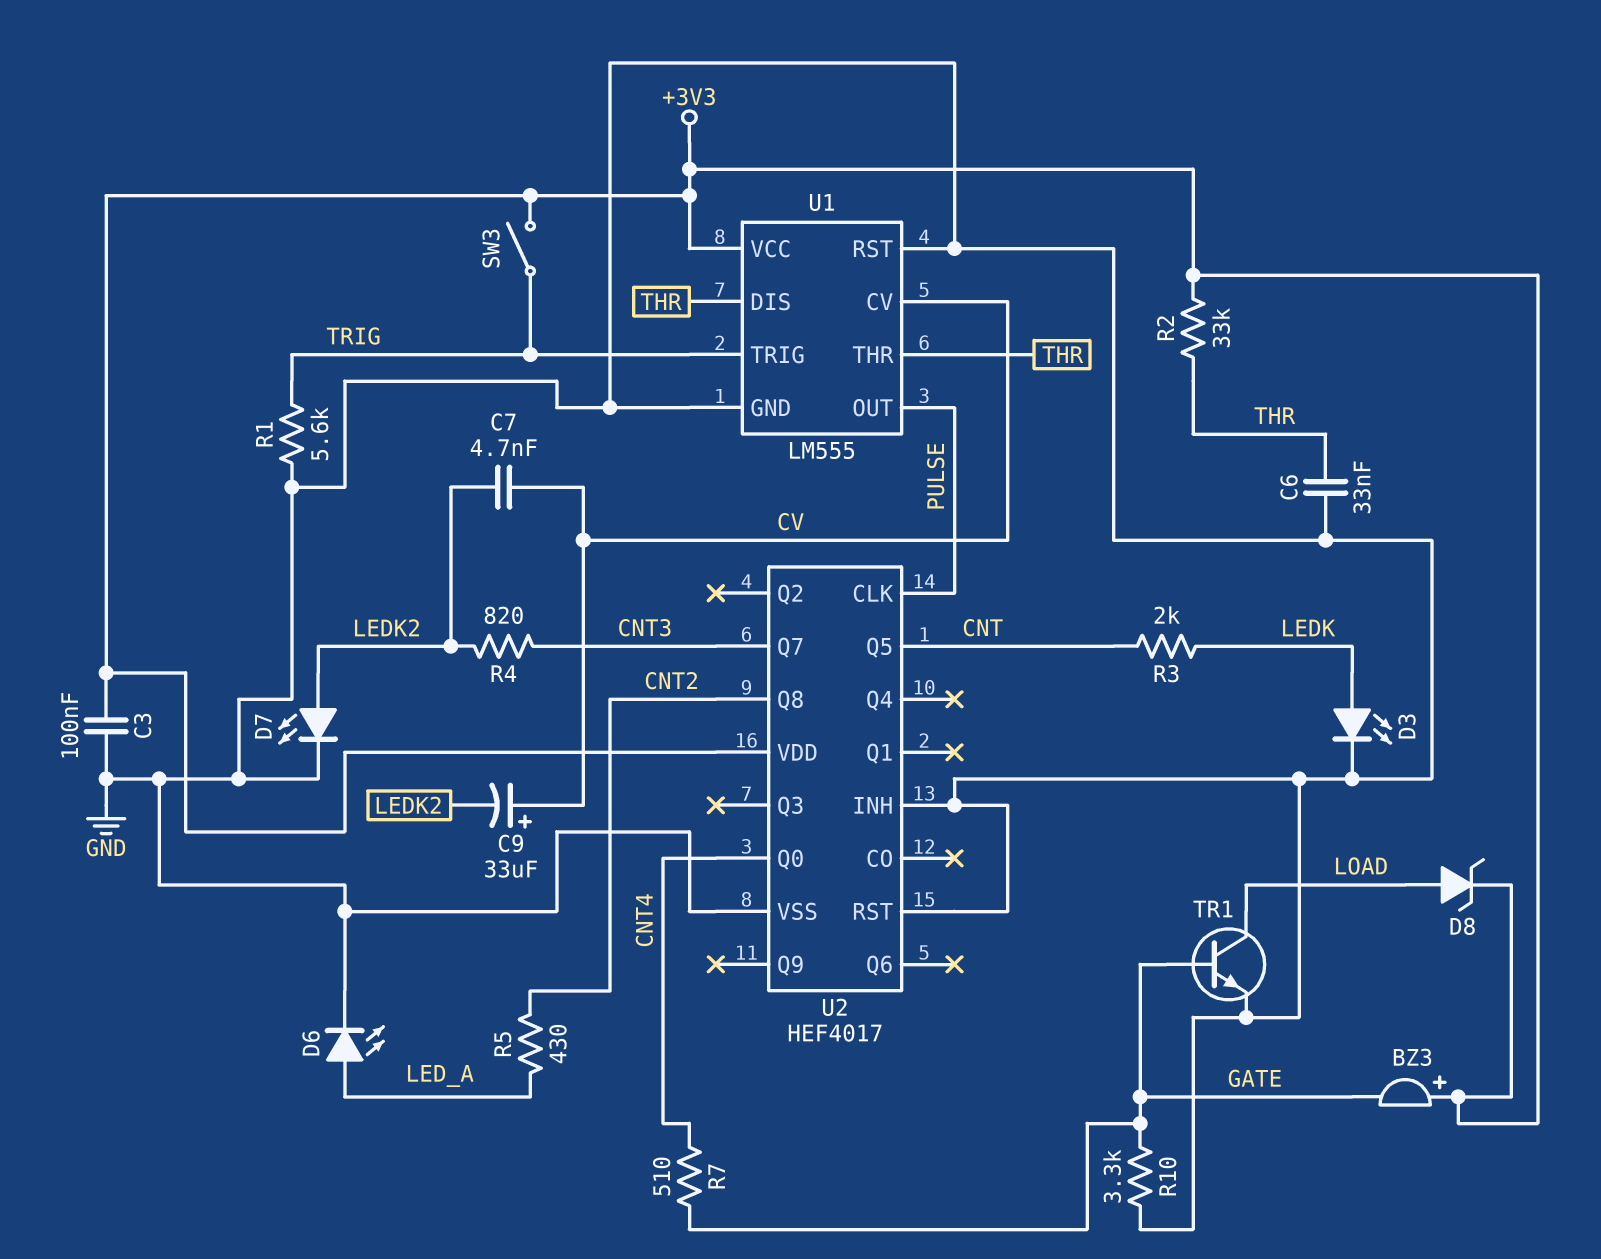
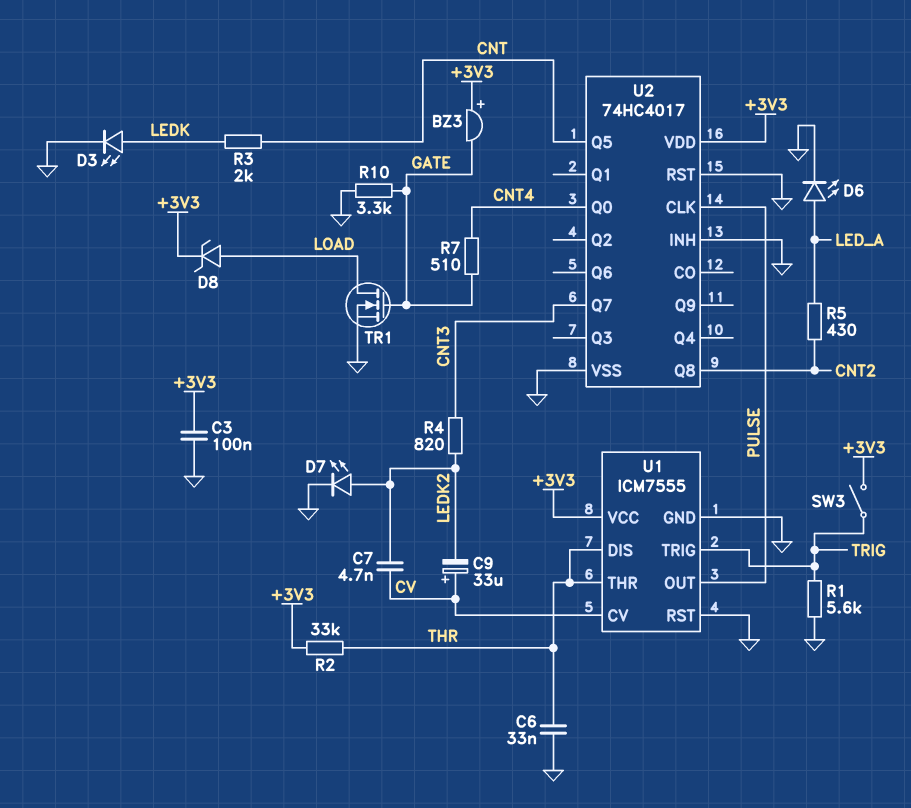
TR1: NPN (B GATE, C LOAD, E GND) -> NMOS (G GATE, D LOAD, S GND)
U1: LM555 -> ICM7555
U2: HEF4017 -> 74HC4017

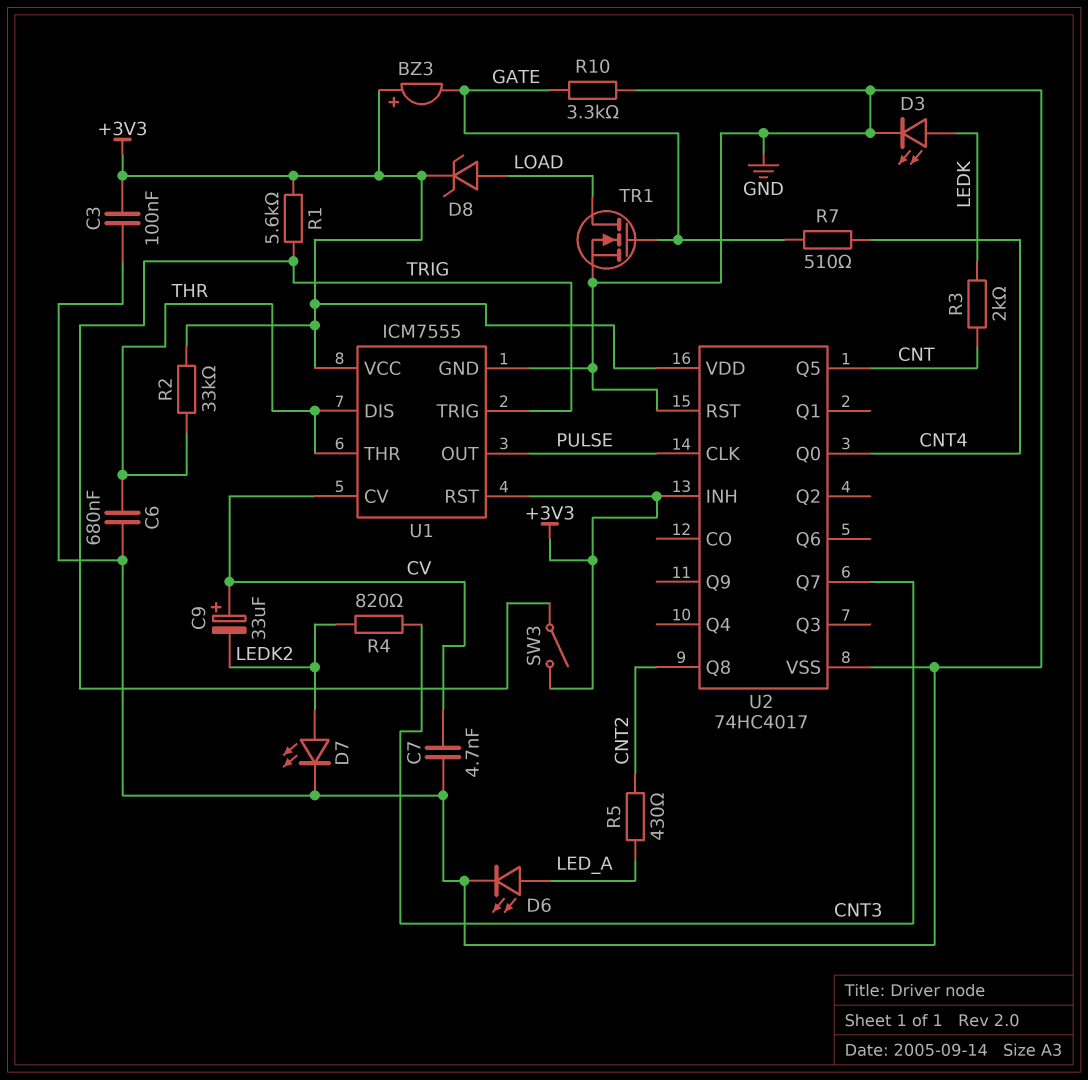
C6: 33nF (GND, THR) -> 680nF (GND, THR)
C7: 4.7nF (CV, LEDK2) -> 4.7nF (CV, GND)
R1: 5.6k (GND, TRIG) -> 5.6k (+3V3, TRIG)
U1 pin RST: GND -> +3V3
U2 pin INH: GND -> +3V3

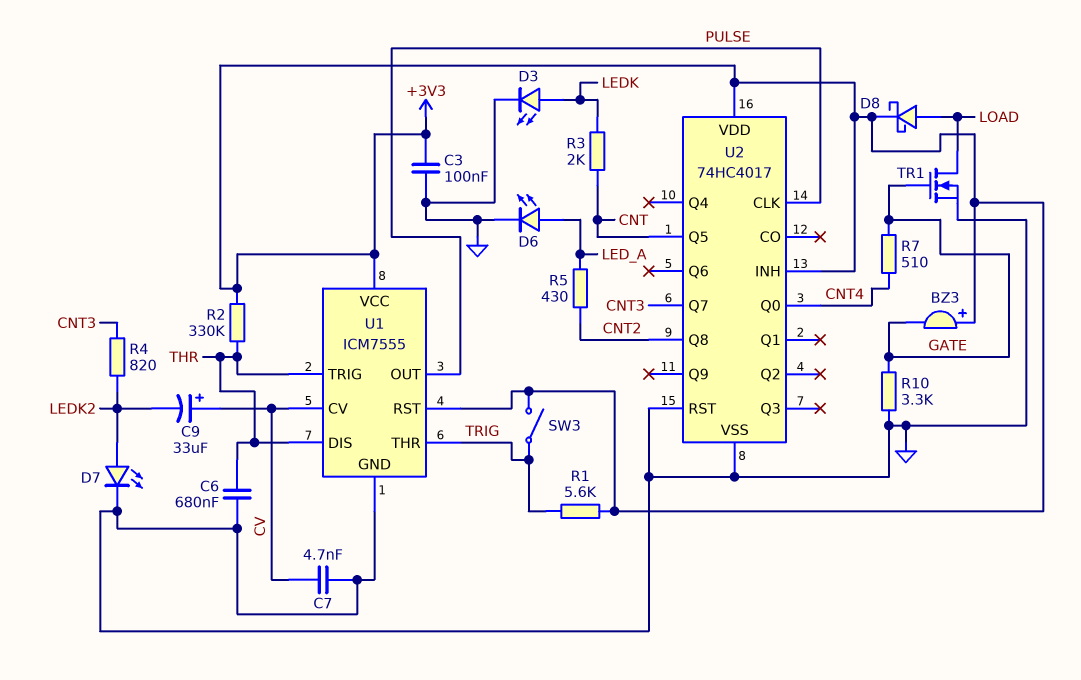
D8: zener (A LOAD, K +3V3) -> schottky (A LOAD, K +3V3)
R2: 33k (+3V3, THR) -> 330k (+3V3, THR)
U1 pin THR: THR -> TRIG
U1 pin TRIG: TRIG -> THR

